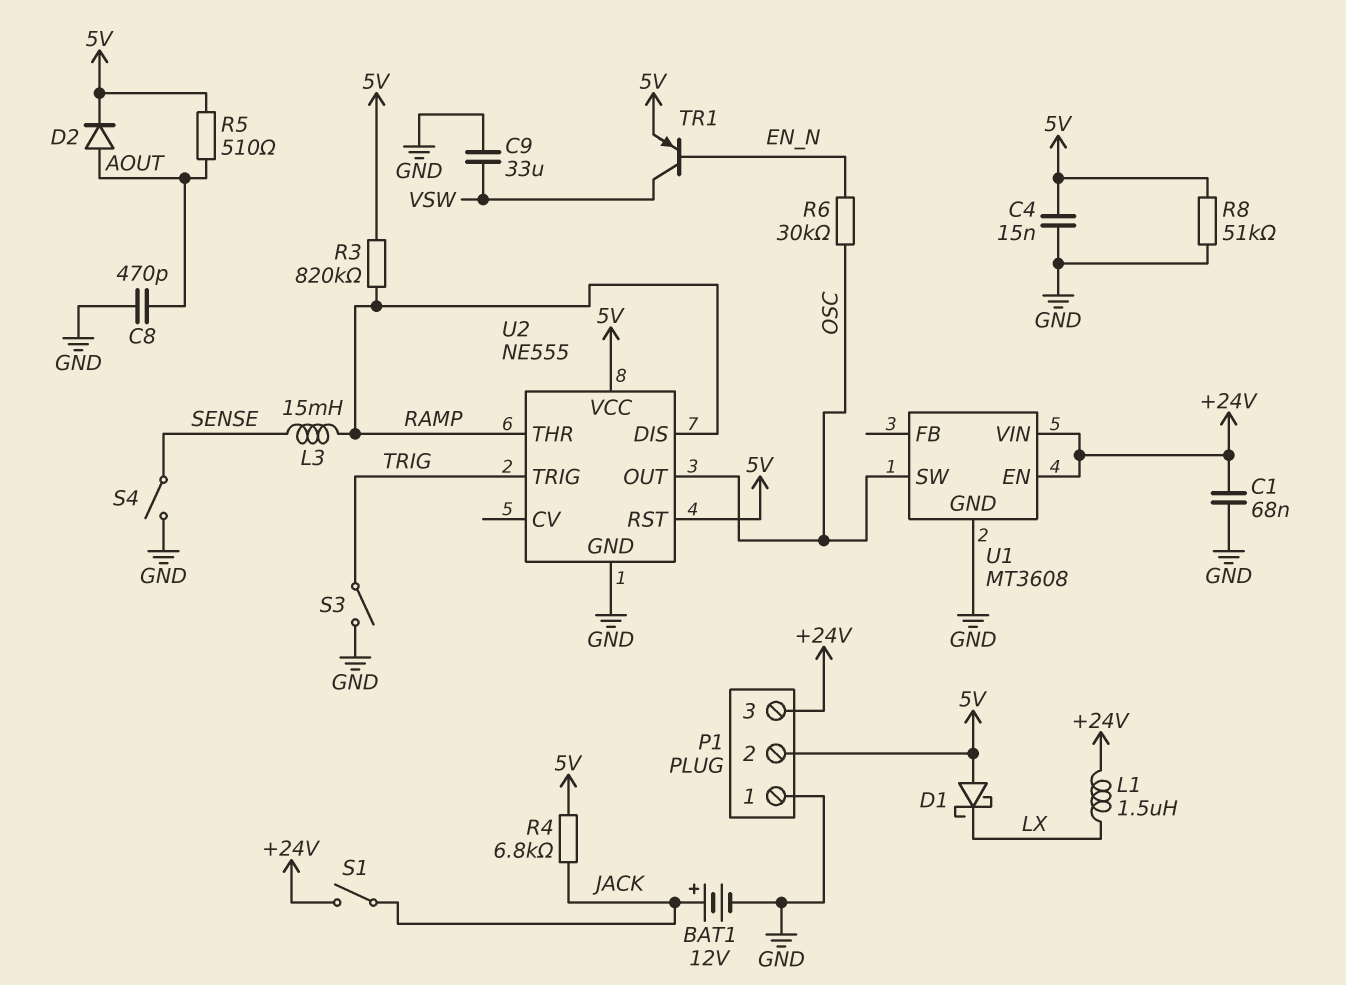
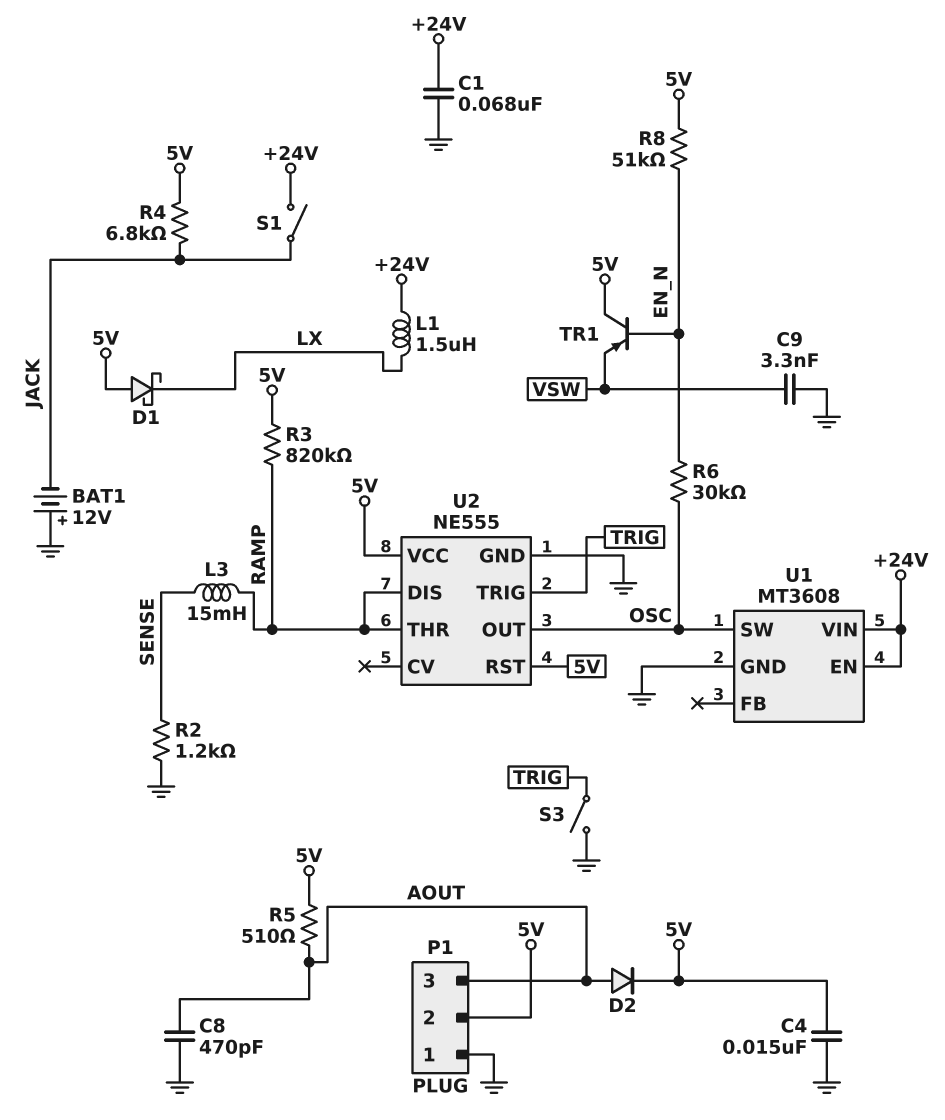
BAT1: 12V (plus JACK, minus GND) -> 12V (plus GND, minus JACK)
C9: 33uF (GND, VSW) -> 3.3nF (GND, VSW)
P1 pin 3: +24V -> AOUT
R2: none -> 1.2k (GND, SENSE)
R8: 51k (5V, GND) -> 51k (5V, EN_N)
S4: switch (GND, SENSE) -> none
TR1: PNP (B EN_N, C VSW, E 5V) -> PNP (B EN_N, C 5V, E VSW)

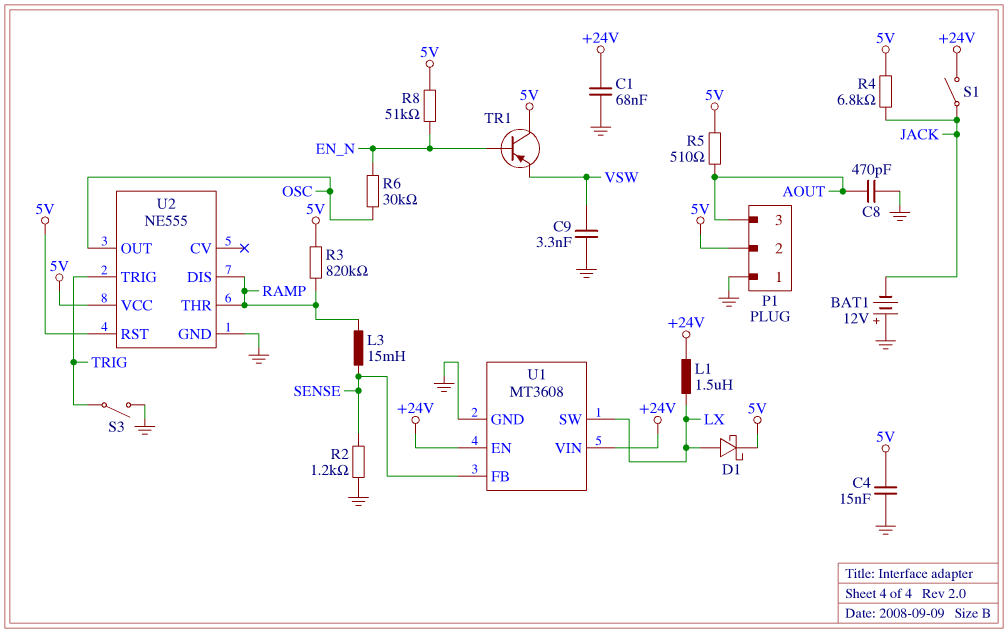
D1: schottky (A 5V, K LX) -> schottky (A LX, K 5V)
D2: diode (A AOUT, K 5V) -> none
U1 pin FB: none -> SENSE
U1 pin SW: OSC -> LX

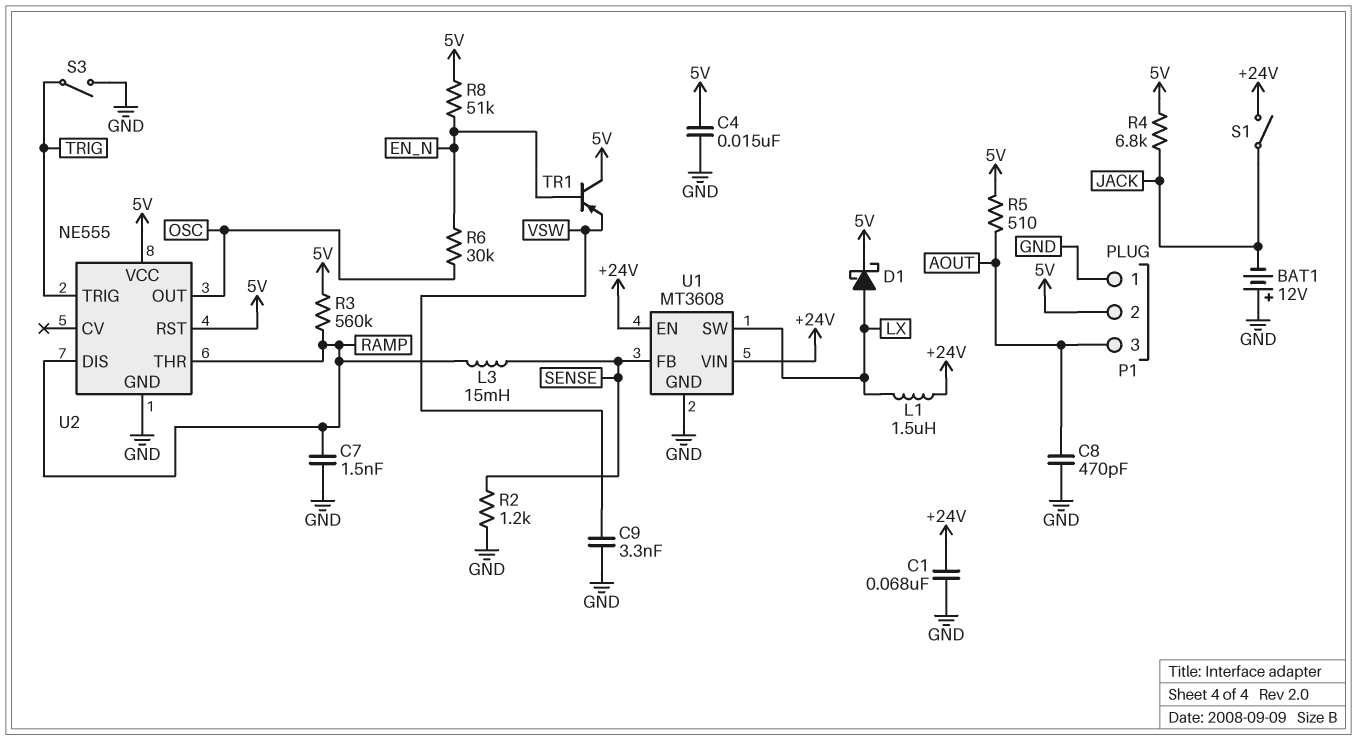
C7: none -> 1.5nF (GND, RAMP)
R3: 820k (5V, RAMP) -> 560k (5V, RAMP)

